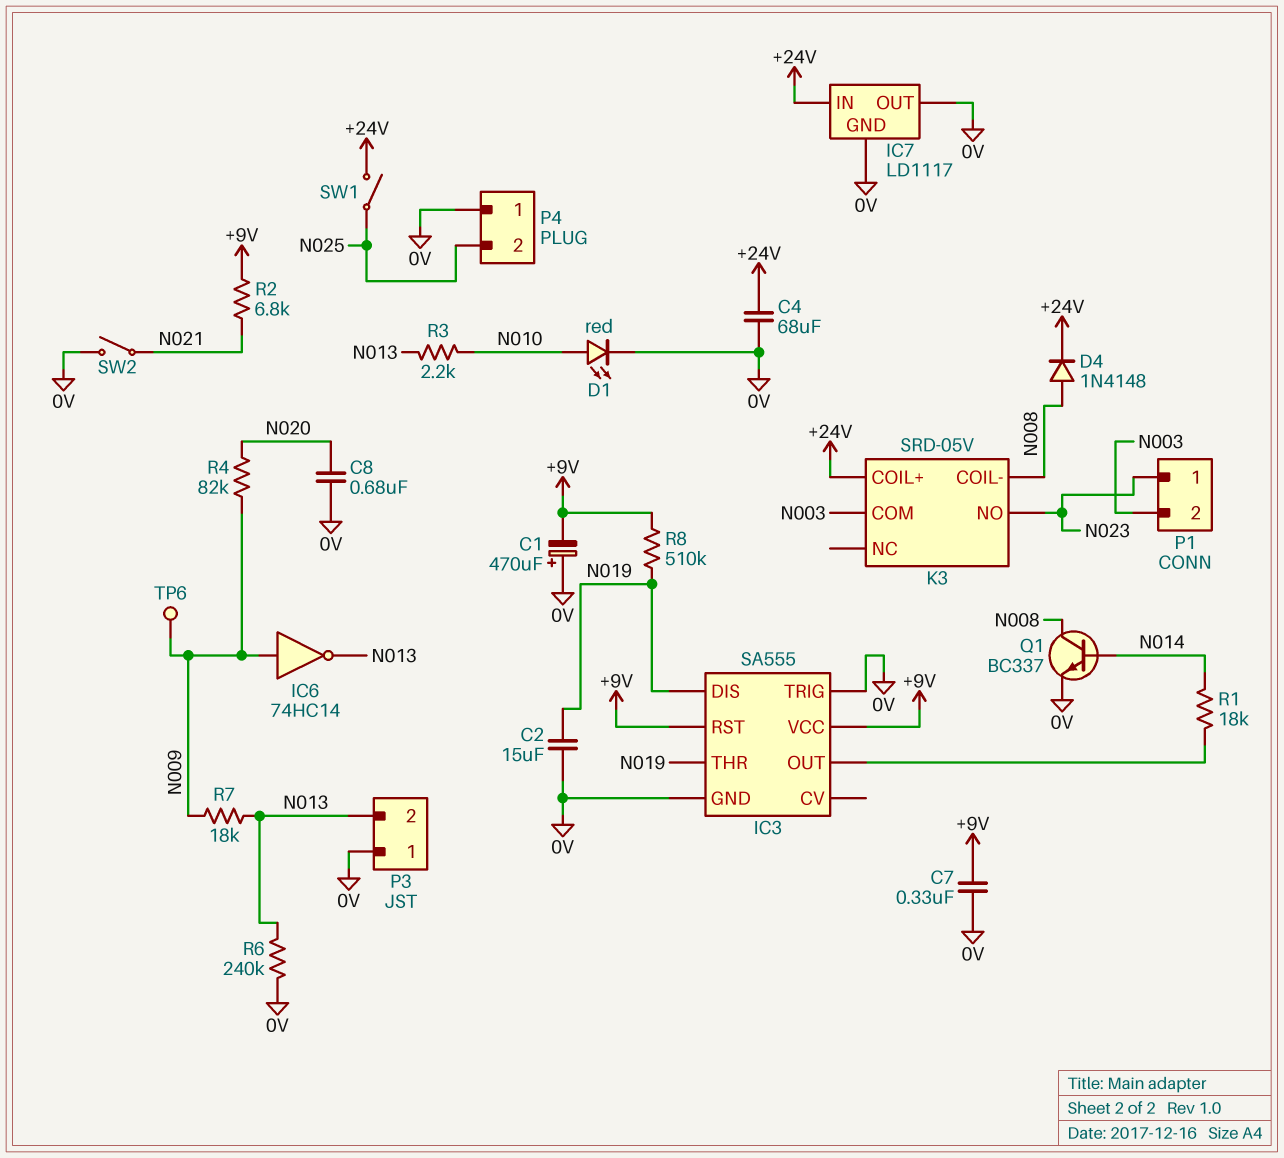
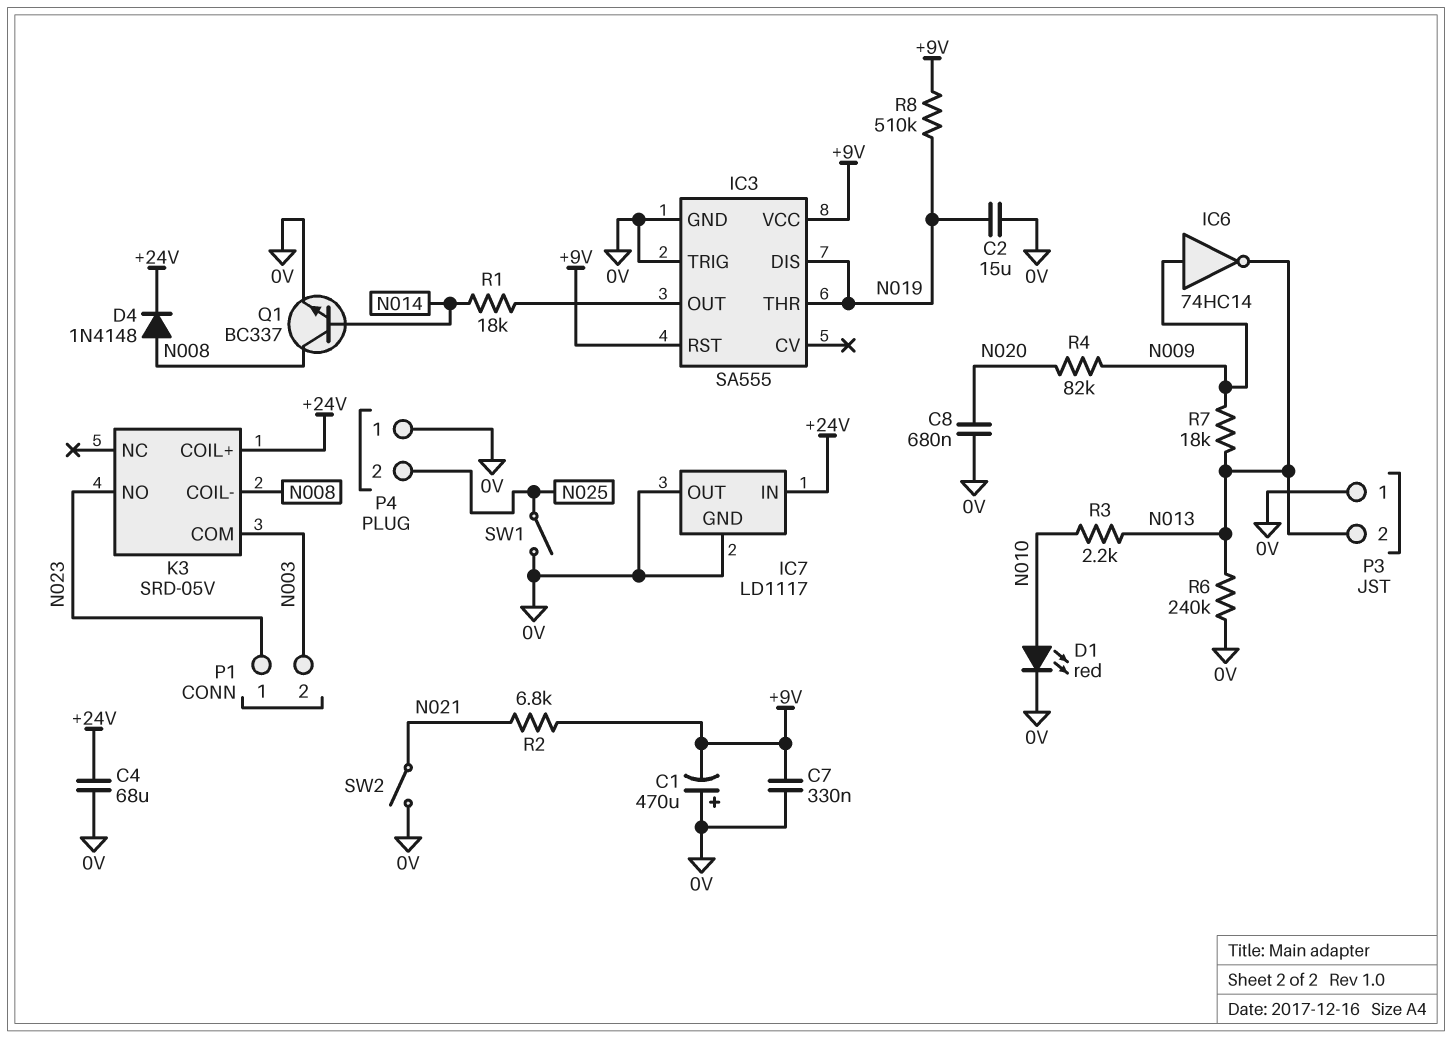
SW1: switch (+24V, N025) -> switch (0V, N025)
TP6: test point (N009) -> none

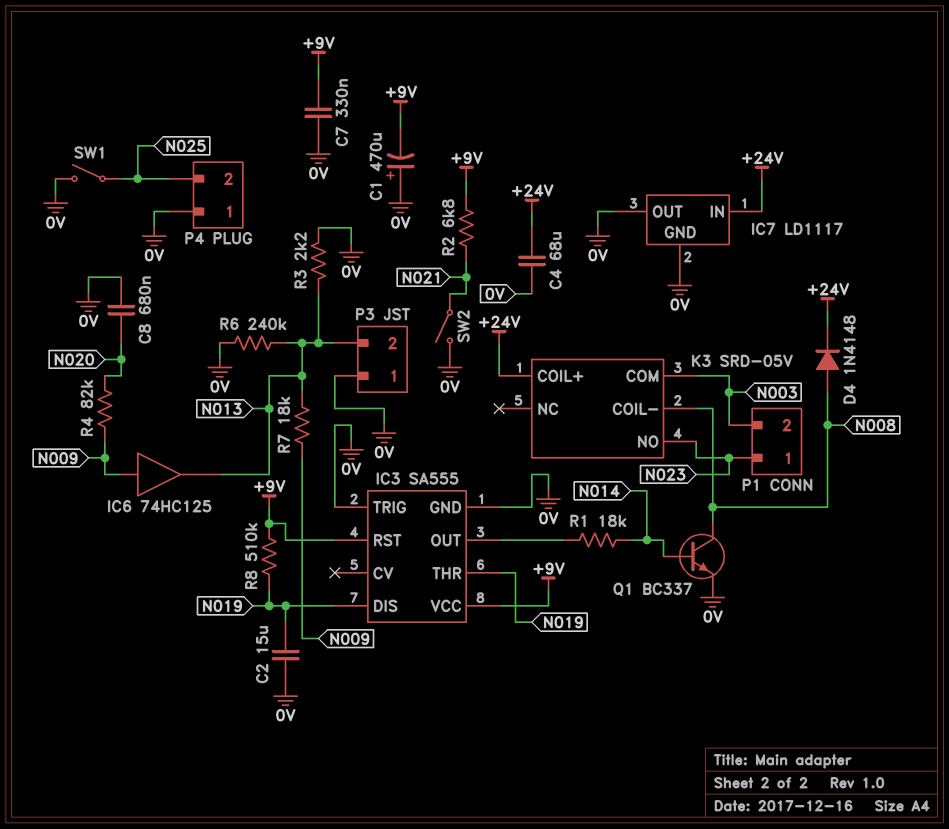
D1: LED red (A N010, K 0V) -> none
IC6: NOT 74HC14 (in N009, out N013) -> buffer 74HC125 (in N009, out N013)
R3: 2.2k (N010, N013) -> 2.2k (0V, N013)

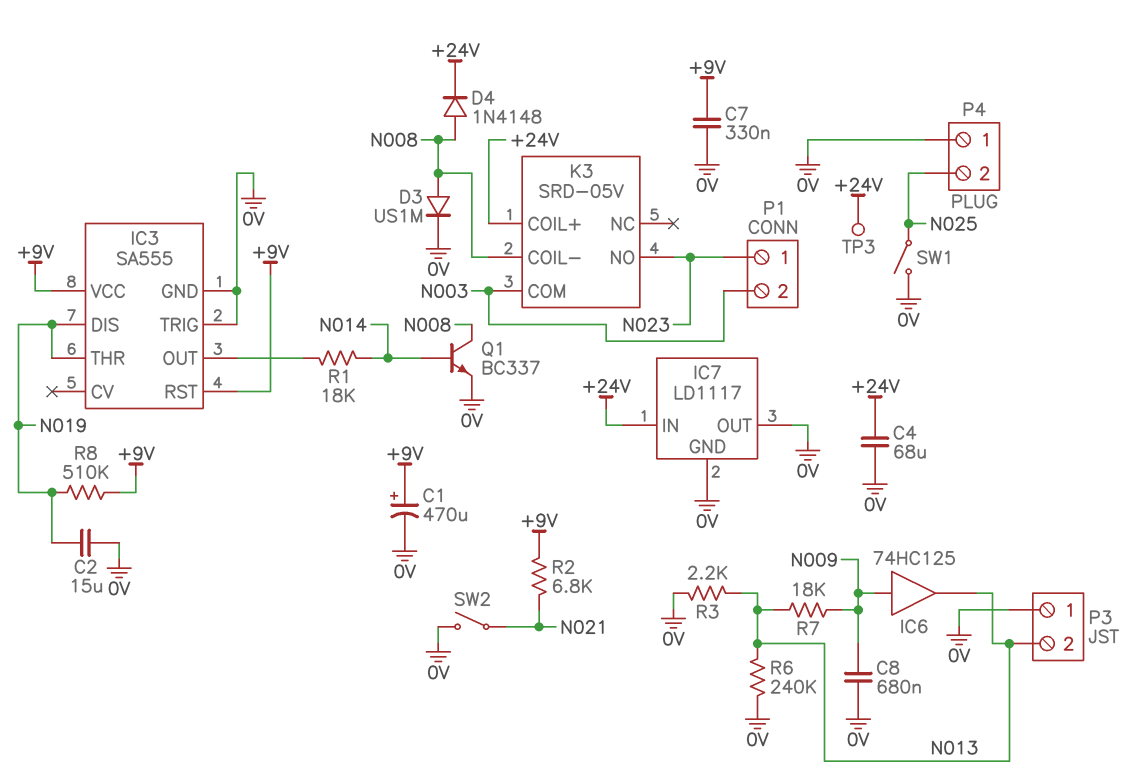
C1: 470uF (plus 0V, minus +9V) -> 470uF (plus +9V, minus 0V)
C8: 680nF (0V, N020) -> 680nF (0V, N009)
D3: none -> diode US1M (A N008, K 0V)
R4: 82k (N009, N020) -> none
TP3: none -> test point (+24V)

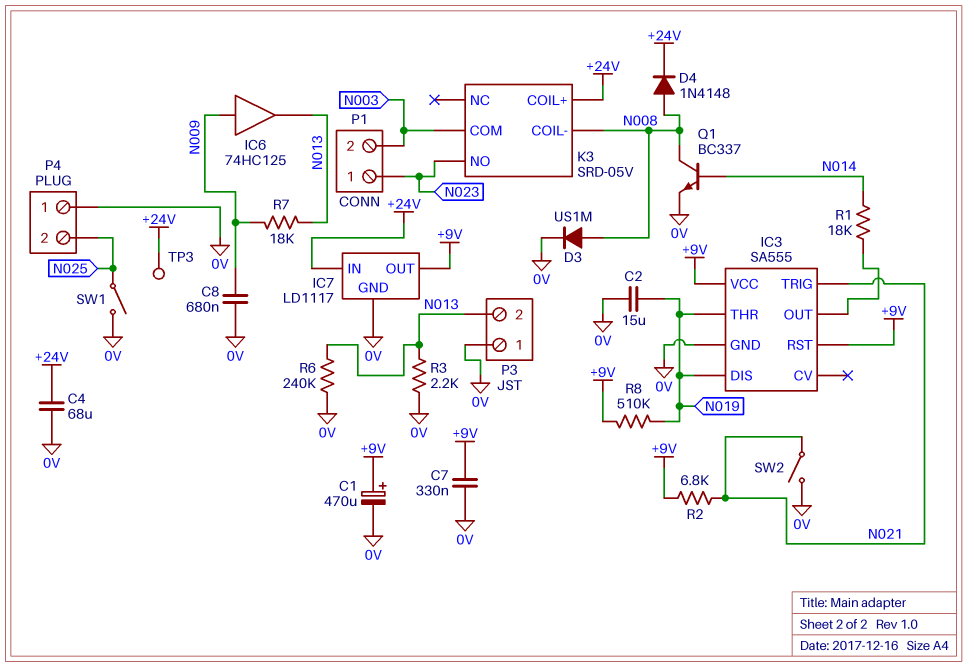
IC3 pin TRIG: 0V -> N021
IC7 pin OUT: 0V -> +9V

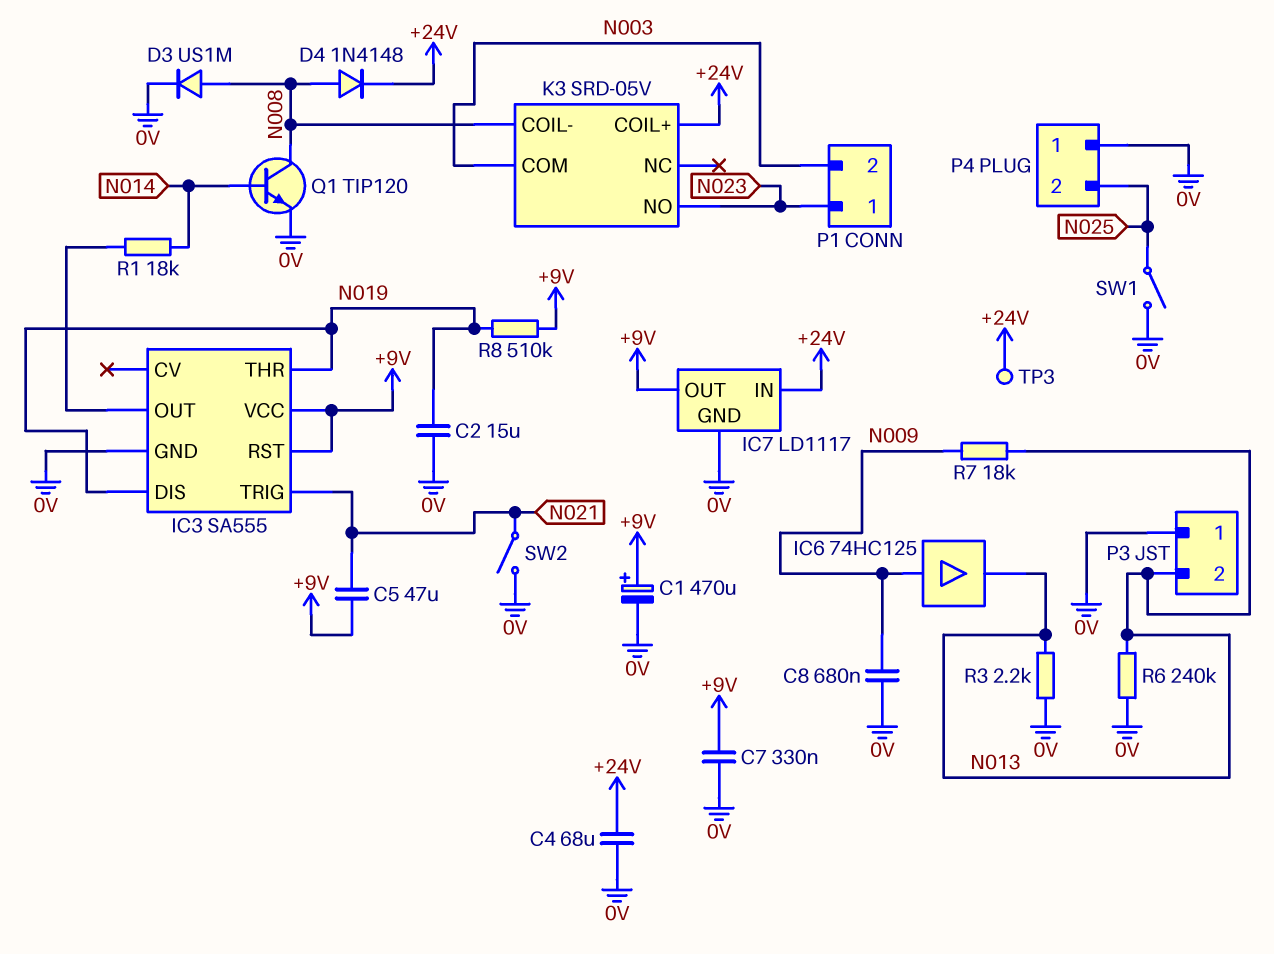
C5: none -> 47uF (+9V, N021)
Q1: NPN BC337 (B N014, C N008, E 0V) -> NPN TIP120 (B N014, C N008, E 0V)
R2: 6.8k (+9V, N021) -> none

